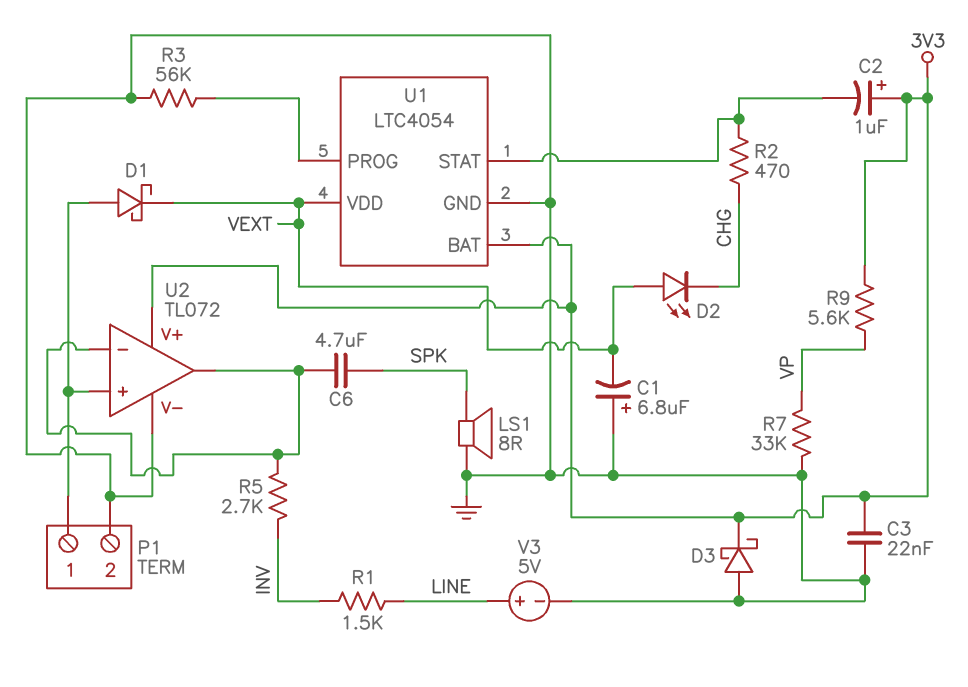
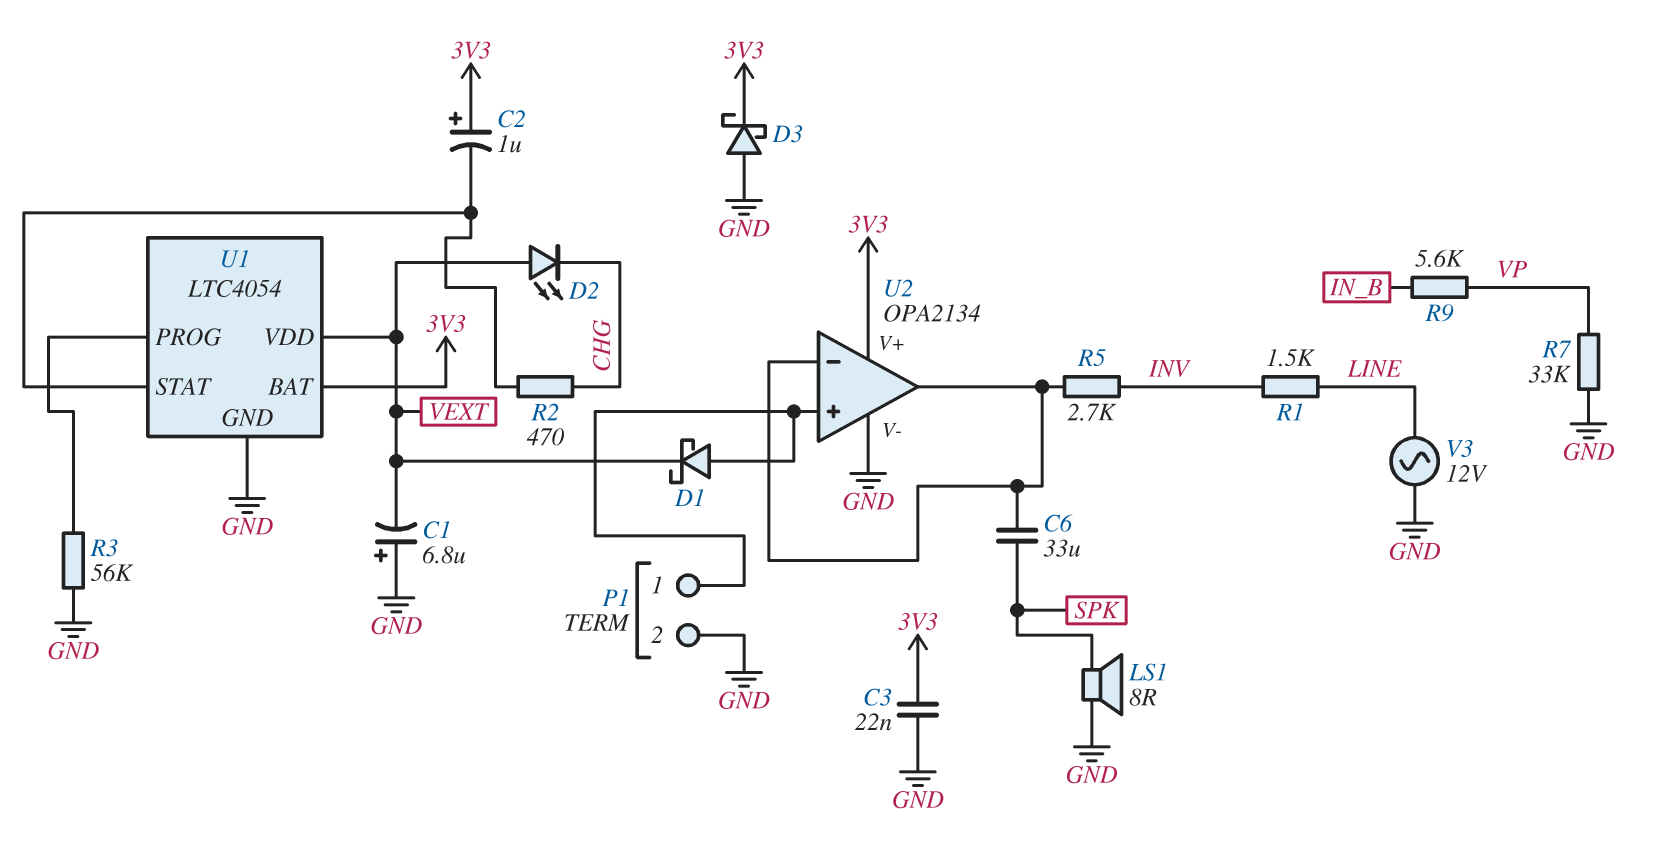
C6: 4.7uF (SPK, U2/in-) -> 33uF (SPK, U2/in-)
R9: 5.6k (3V3, VP) -> 5.6k (IN_B, VP)
U2: TL072 -> OPA2134
V3: 5V (plus LINE, minus GND) -> AC 12V (GND, LINE)

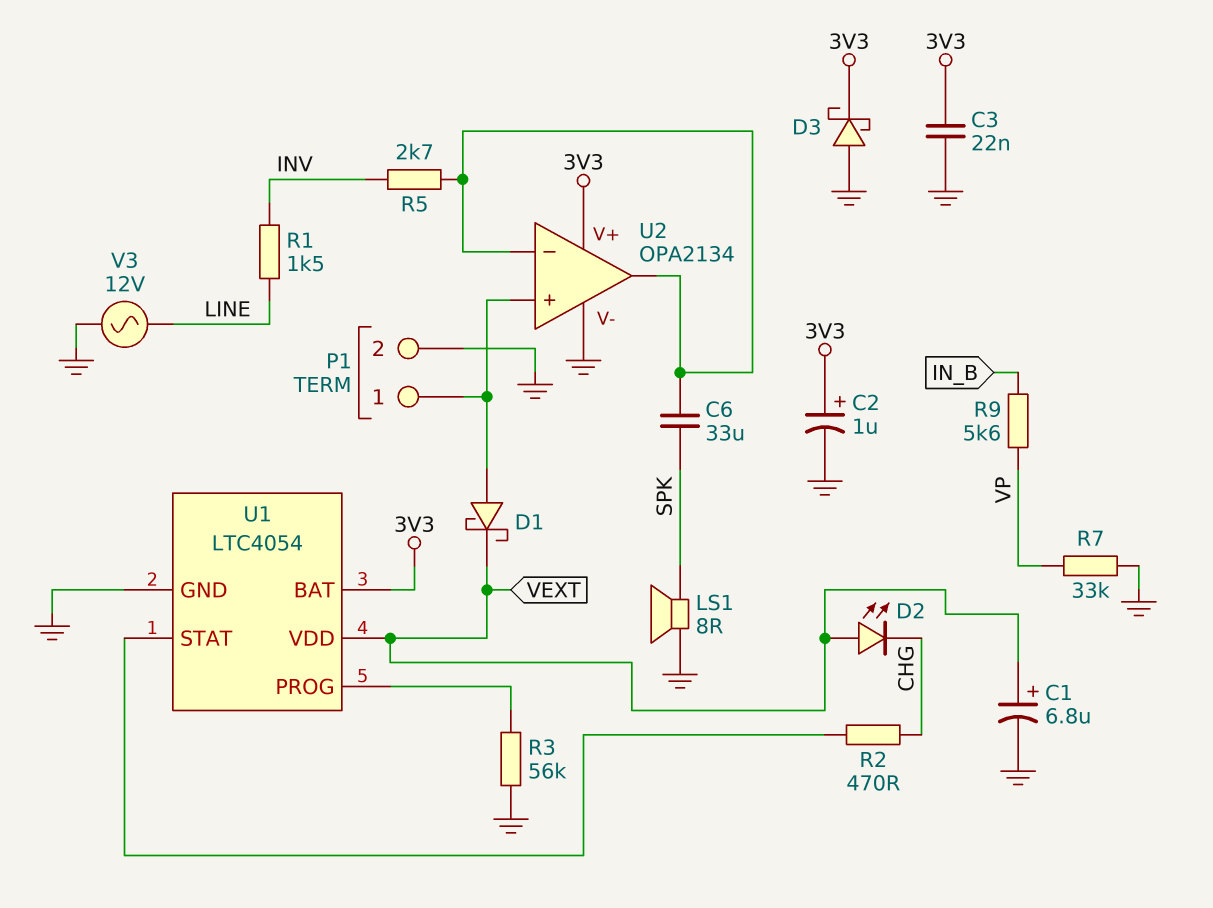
C1: 6.8uF (plus GND, minus VEXT) -> 6.8uF (plus VEXT, minus GND)
C2: 1uF (plus 3V3, minus U1/STAT) -> 1uF (plus 3V3, minus GND)

